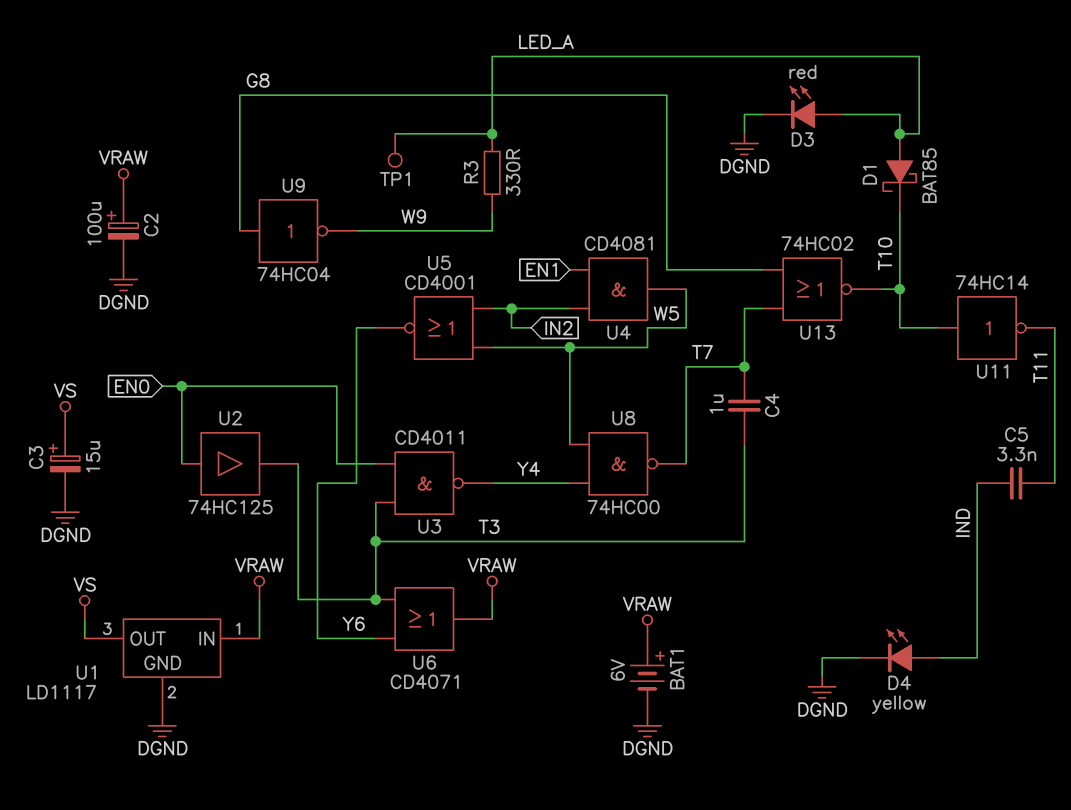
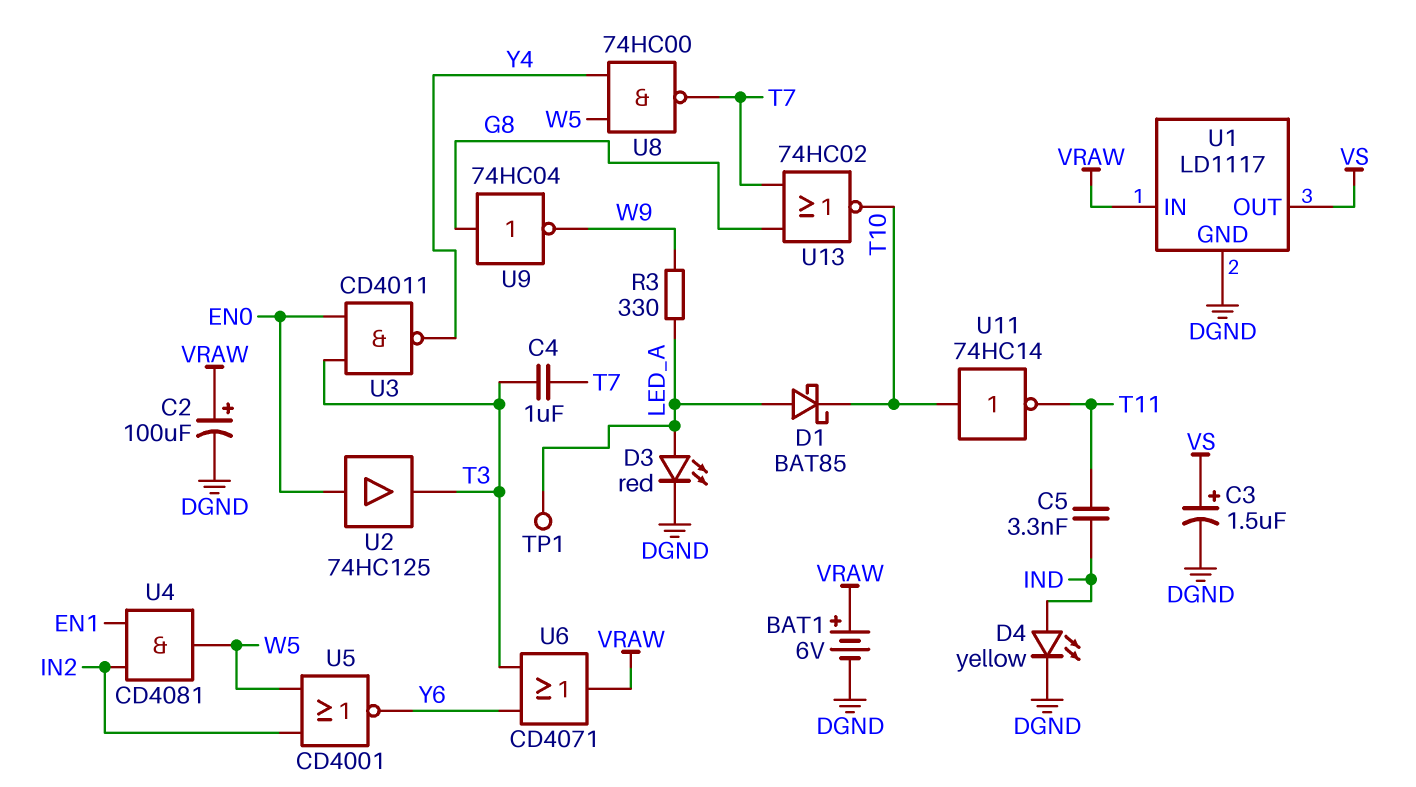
C3: 15uF (plus VS, minus DGND) -> 1.5uF (plus VS, minus DGND)

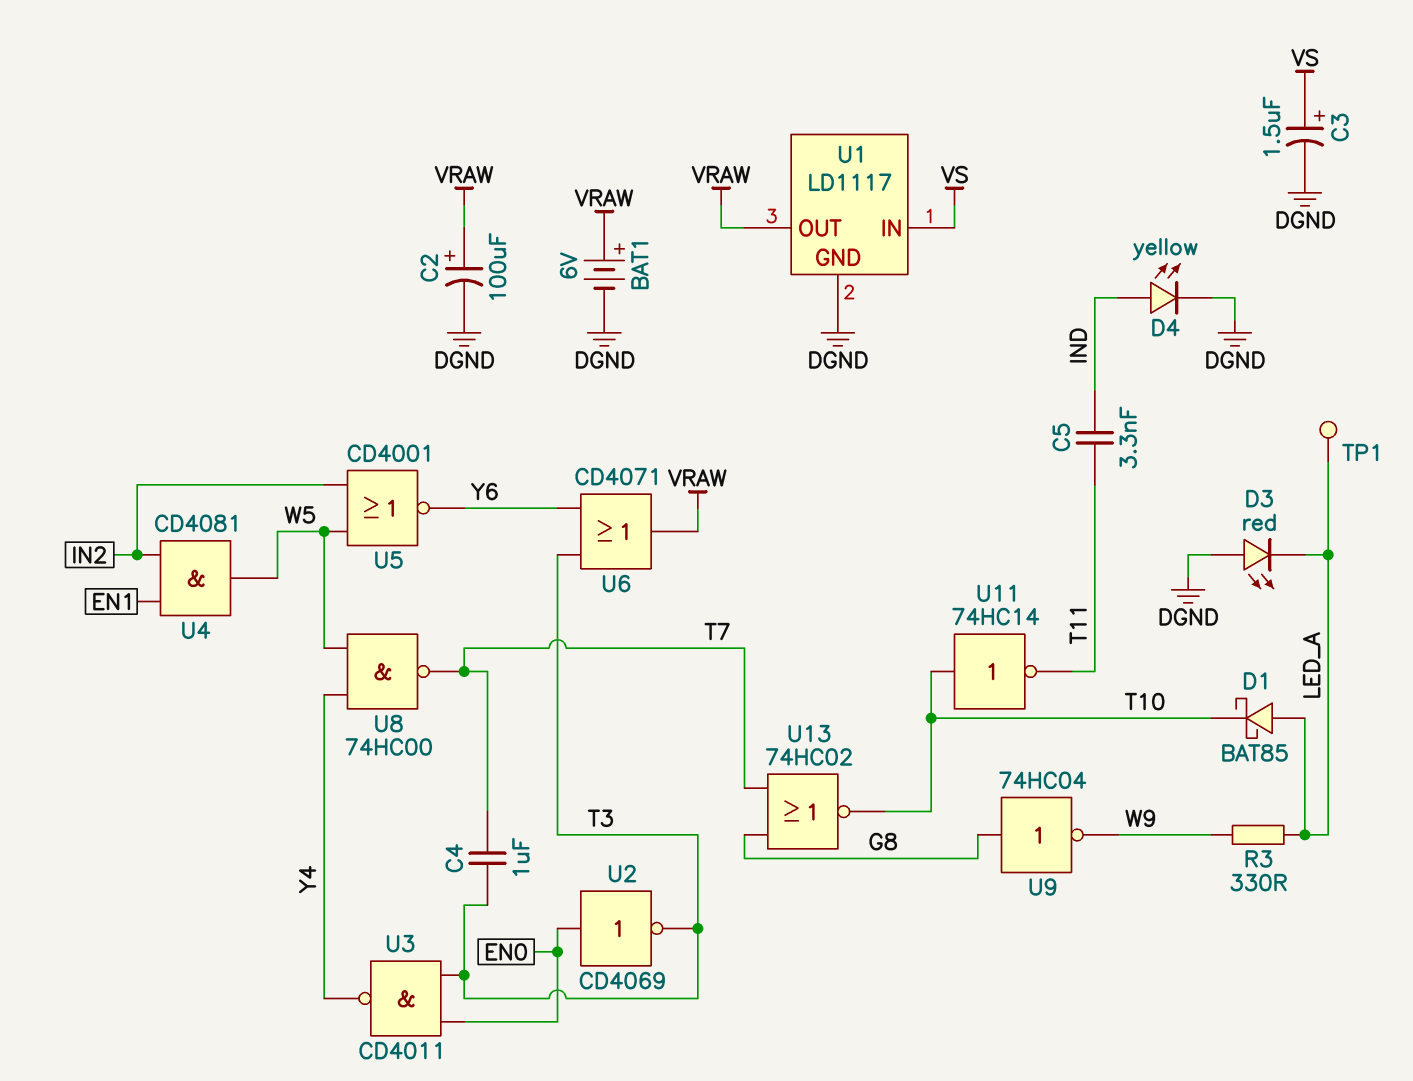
D3: LED red (A LED_A, K DGND) -> LED red (A DGND, K LED_A)
U1 pin IN: VRAW -> VS
U1 pin OUT: VS -> VRAW
U2: buffer 74HC125 (in EN0, out T3) -> NOT CD4069 (in EN0, out T3)

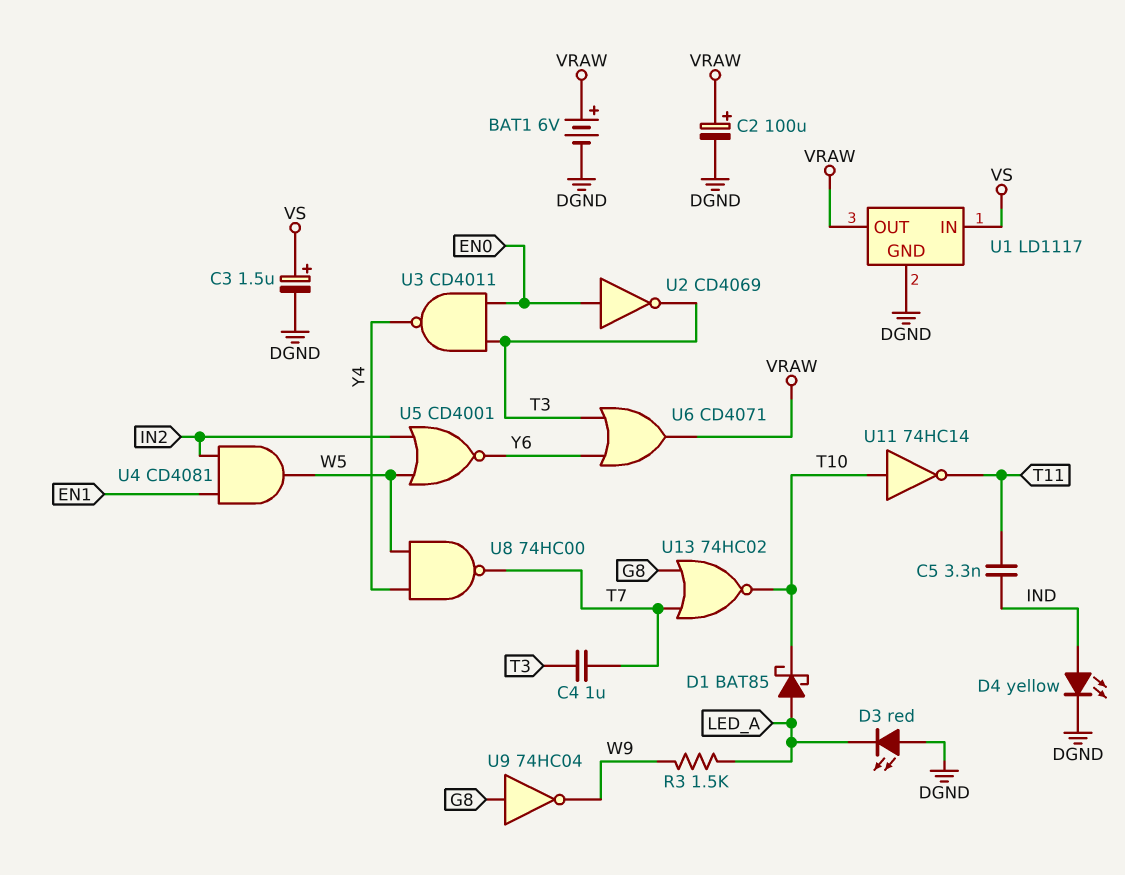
R3: 330 (LED_A, W9) -> 1.5k (LED_A, W9)
TP1: test point (LED_A) -> none

